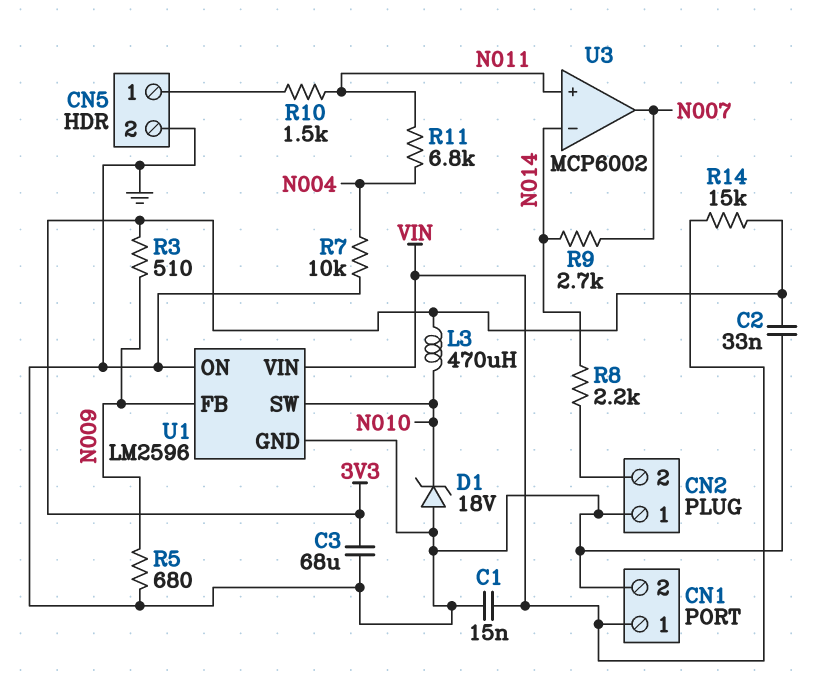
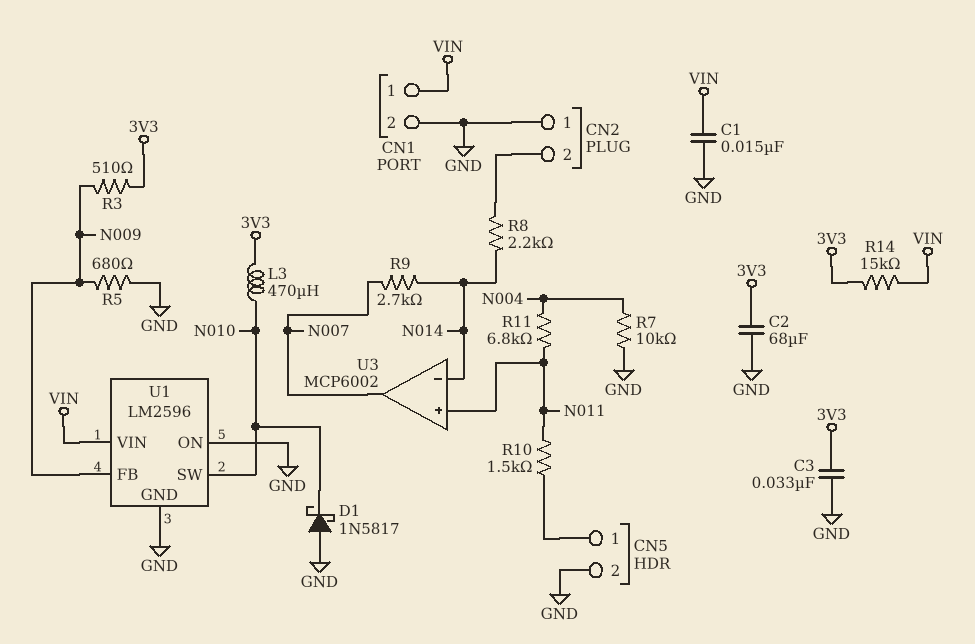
C2: 33nF (3V3, GND) -> 68uF (3V3, GND)
C3: 68uF (3V3, GND) -> 33nF (3V3, GND)
D1: zener 18V (A GND, K N010) -> schottky 1N5817 (A GND, K N010)

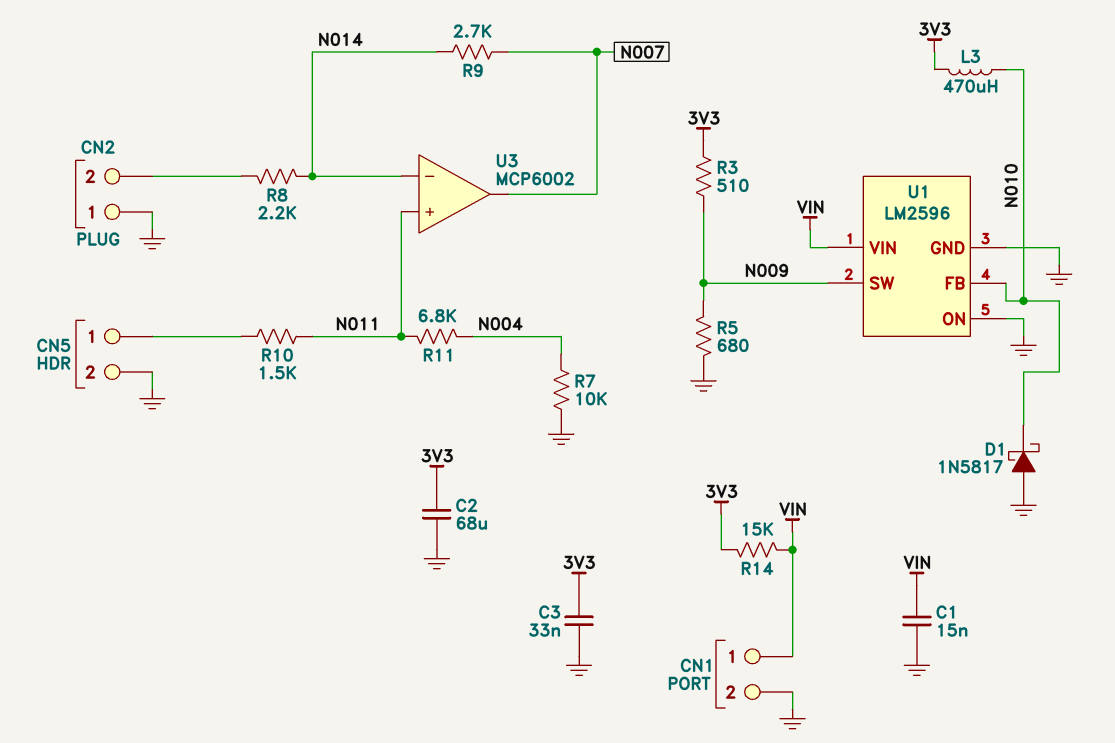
U1 pin FB: N009 -> N010
U1 pin SW: N010 -> N009

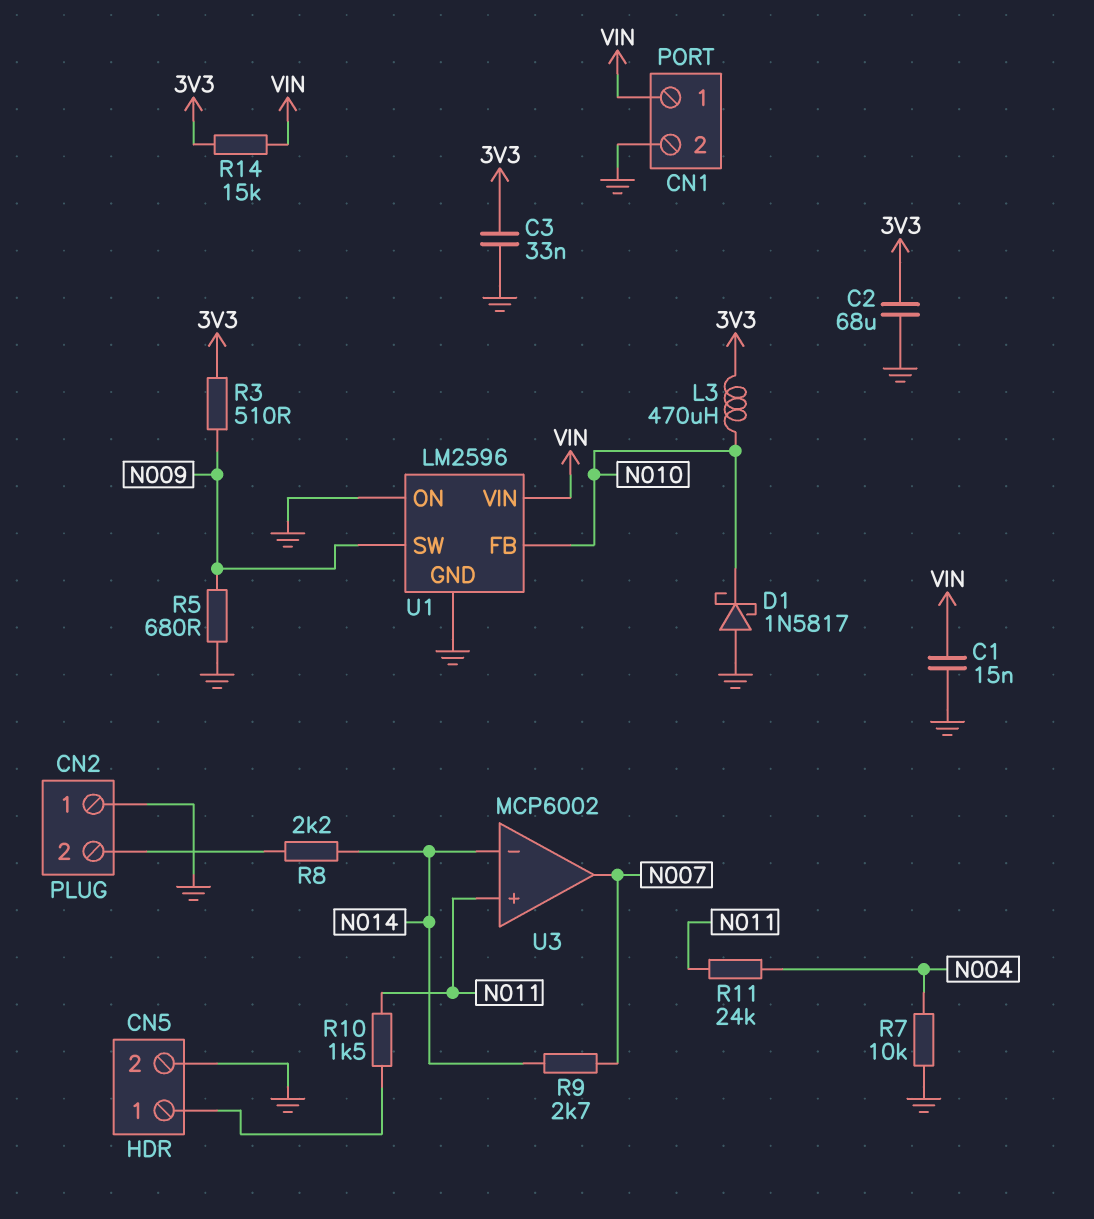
R11: 6.8k (N004, N011) -> 24k (N004, N011)

